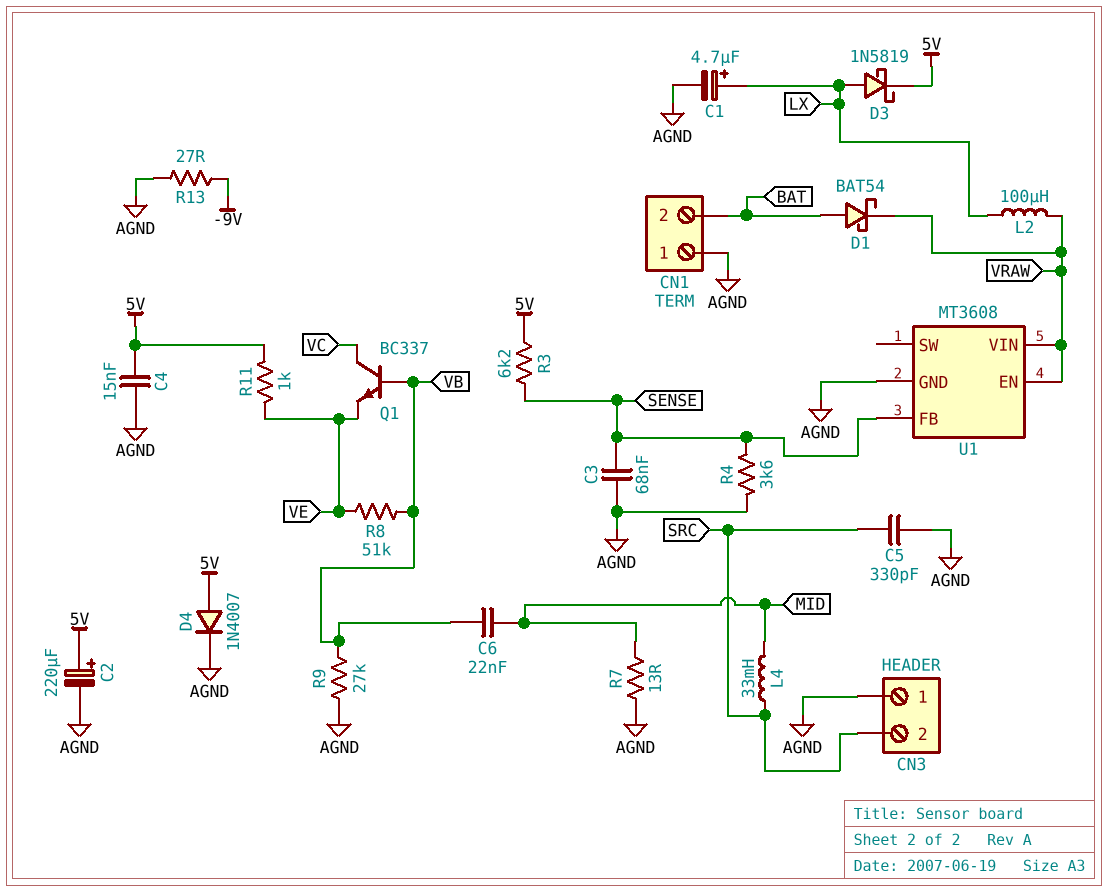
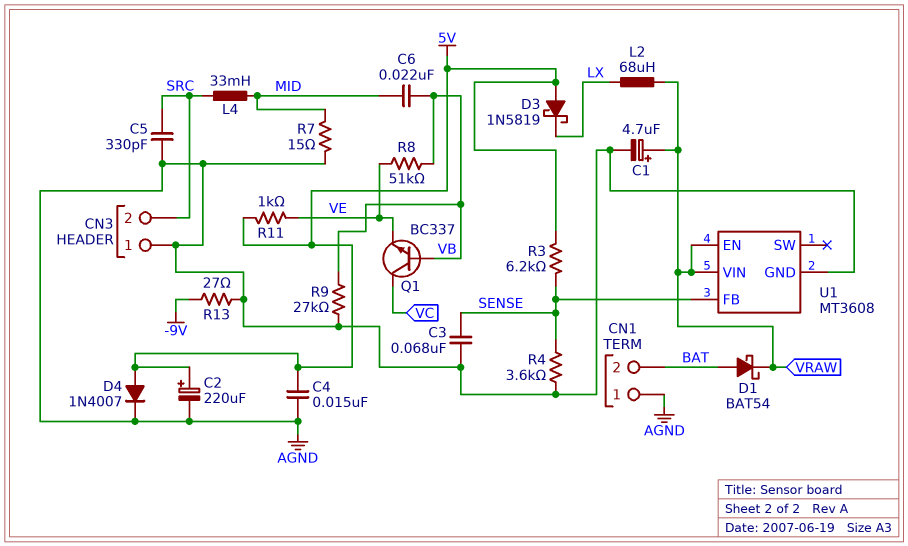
C1: 4.7uF (plus LX, minus AGND) -> 4.7uF (plus VRAW, minus AGND)
D3: schottky 1N5819 (A LX, K 5V) -> schottky 1N5819 (A 5V, K LX)
L2: 100uH (LX, VRAW) -> 68uH (LX, VRAW)
R7: 13 (AGND, MID) -> 15 (AGND, MID)

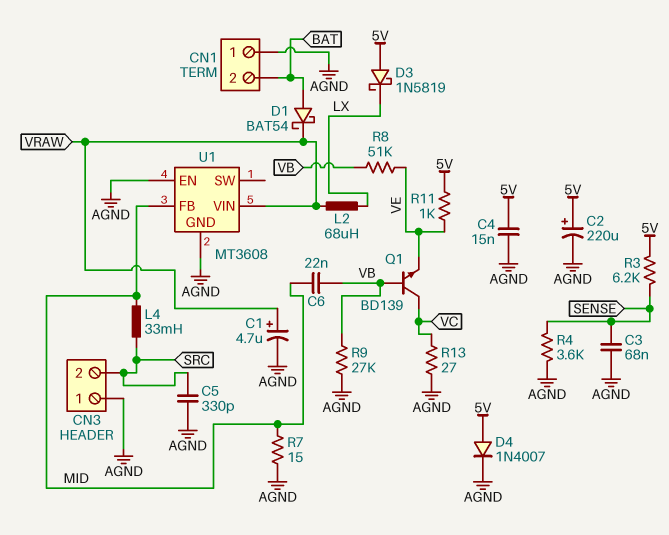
Q1: NPN BC337 (B VB, C VC, E VE) -> NPN BD139 (B VB, C VC, E VE)
R13: 27 (-9V, AGND) -> 27 (AGND, VC)
U1 pin EN: VRAW -> AGND
U1 pin FB: SENSE -> MID

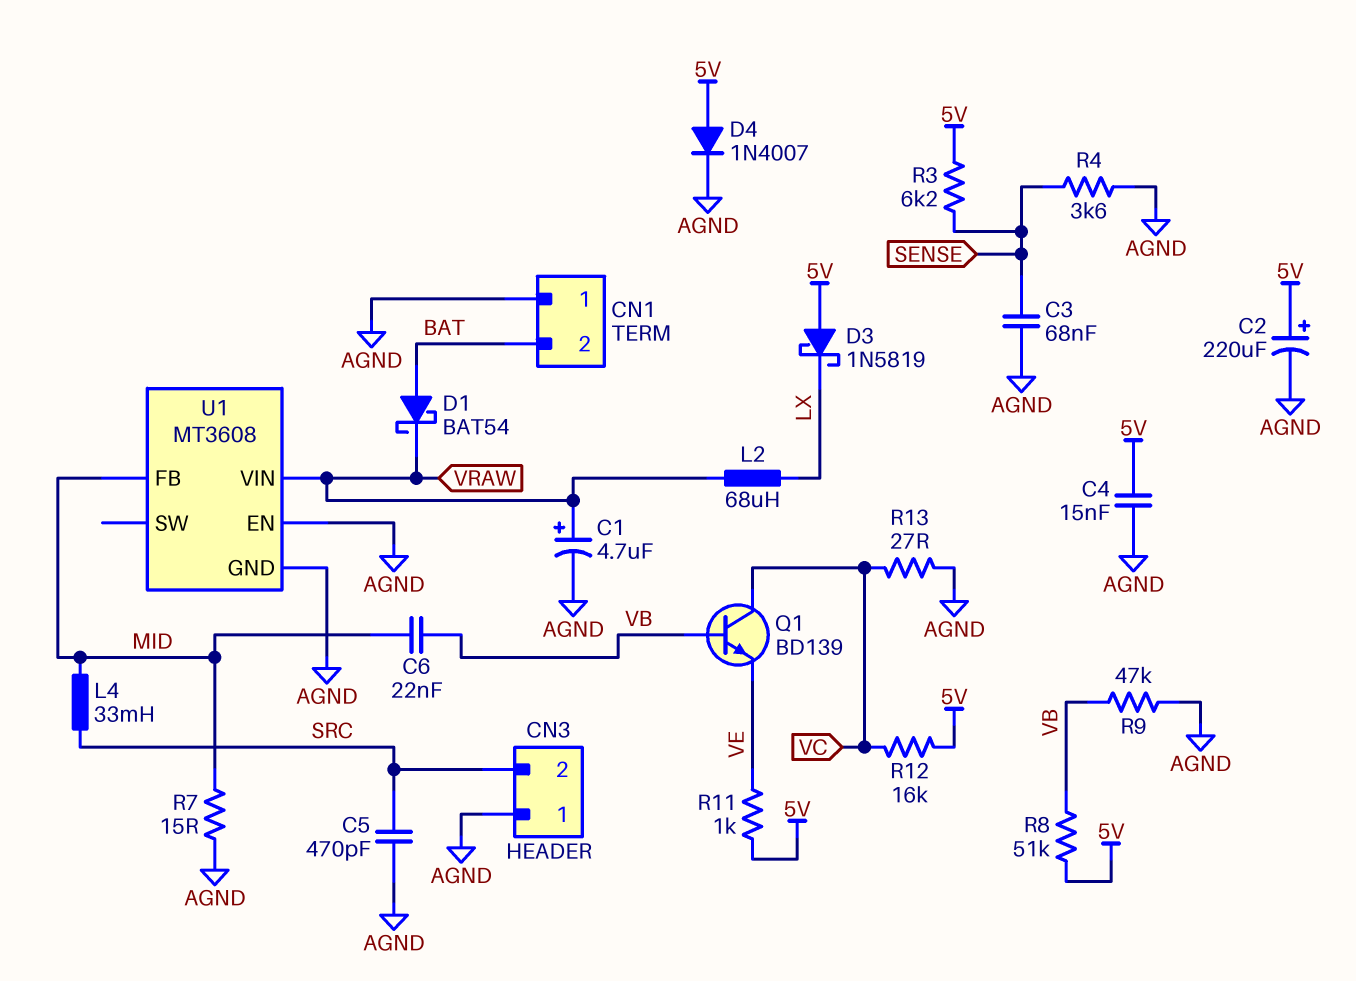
C5: 330pF (AGND, SRC) -> 470pF (AGND, SRC)
R8: 51k (VB, VE) -> 51k (5V, VB)
R9: 27k (AGND, VB) -> 47k (AGND, VB)
R12: none -> 16k (5V, VC)

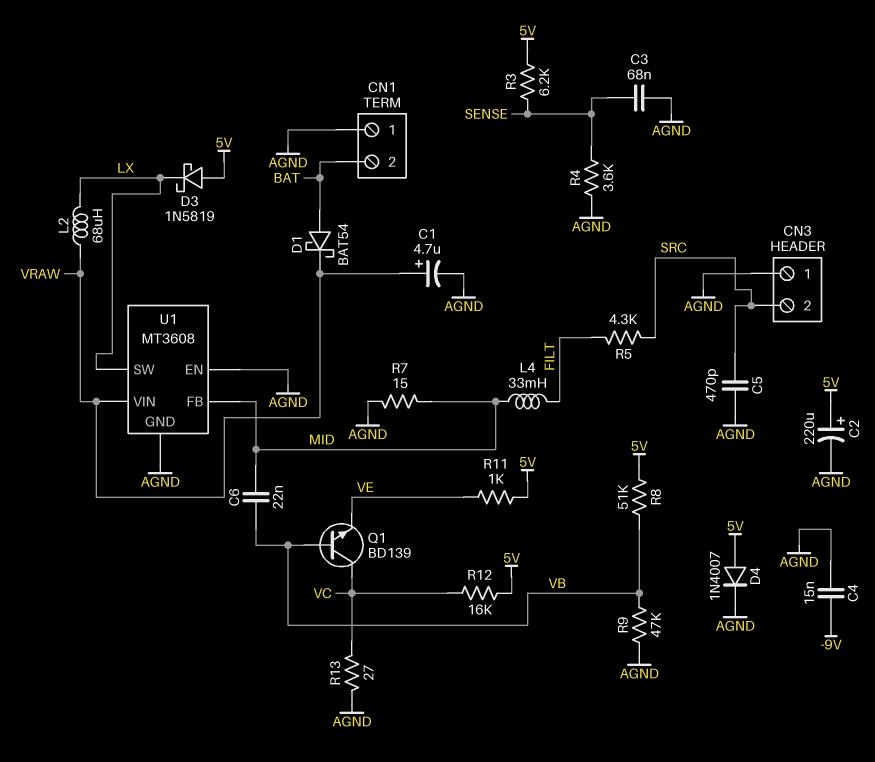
C4: 15nF (5V, AGND) -> 15nF (-9V, AGND)
L4: 33mH (MID, SRC) -> 33mH (FILT, MID)
R5: none -> 4.3k (FILT, SRC)
U1 pin SW: none -> LX

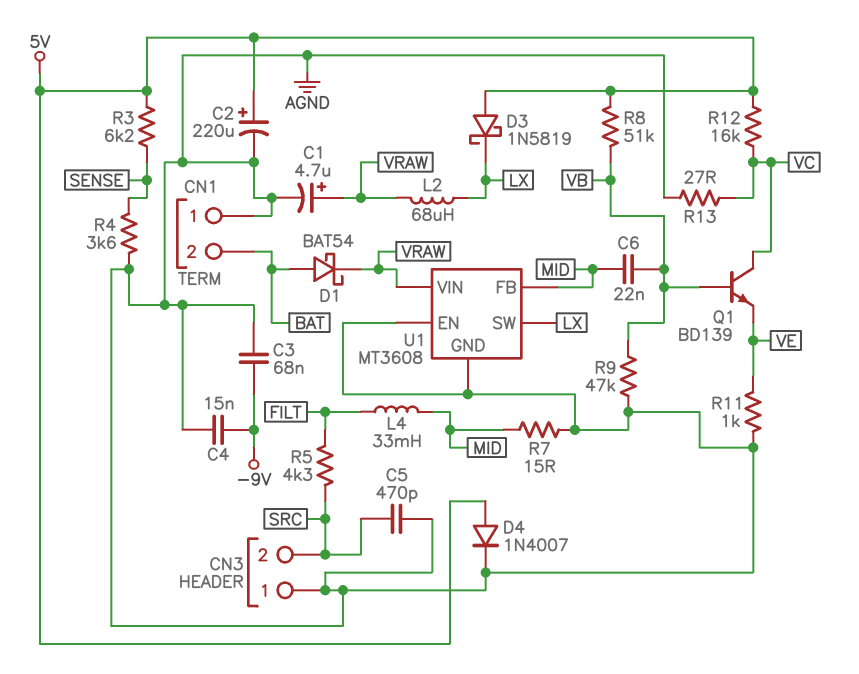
C3: 68nF (AGND, SENSE) -> 68nF (-9V, AGND)
R11: 1k (5V, VE) -> 1k (AGND, VE)

